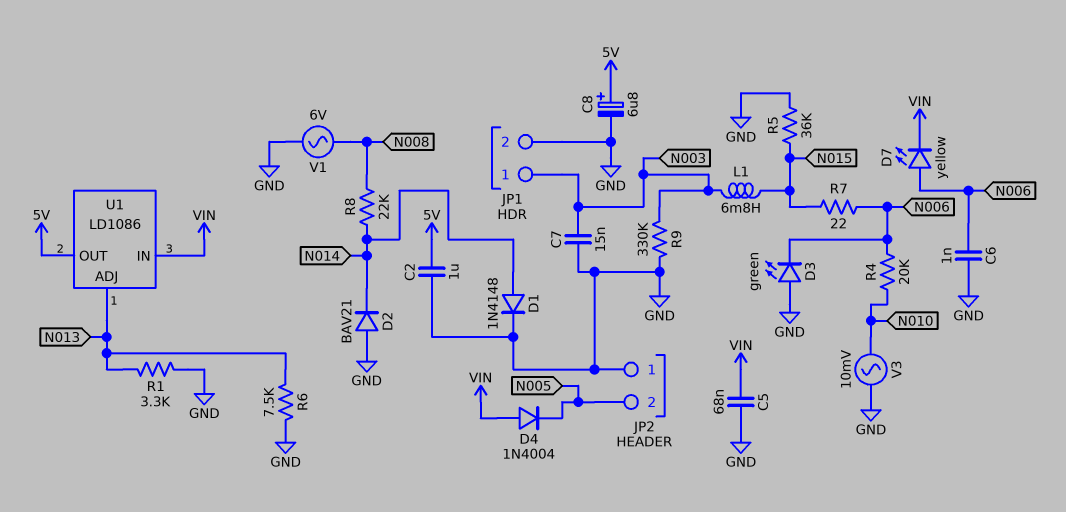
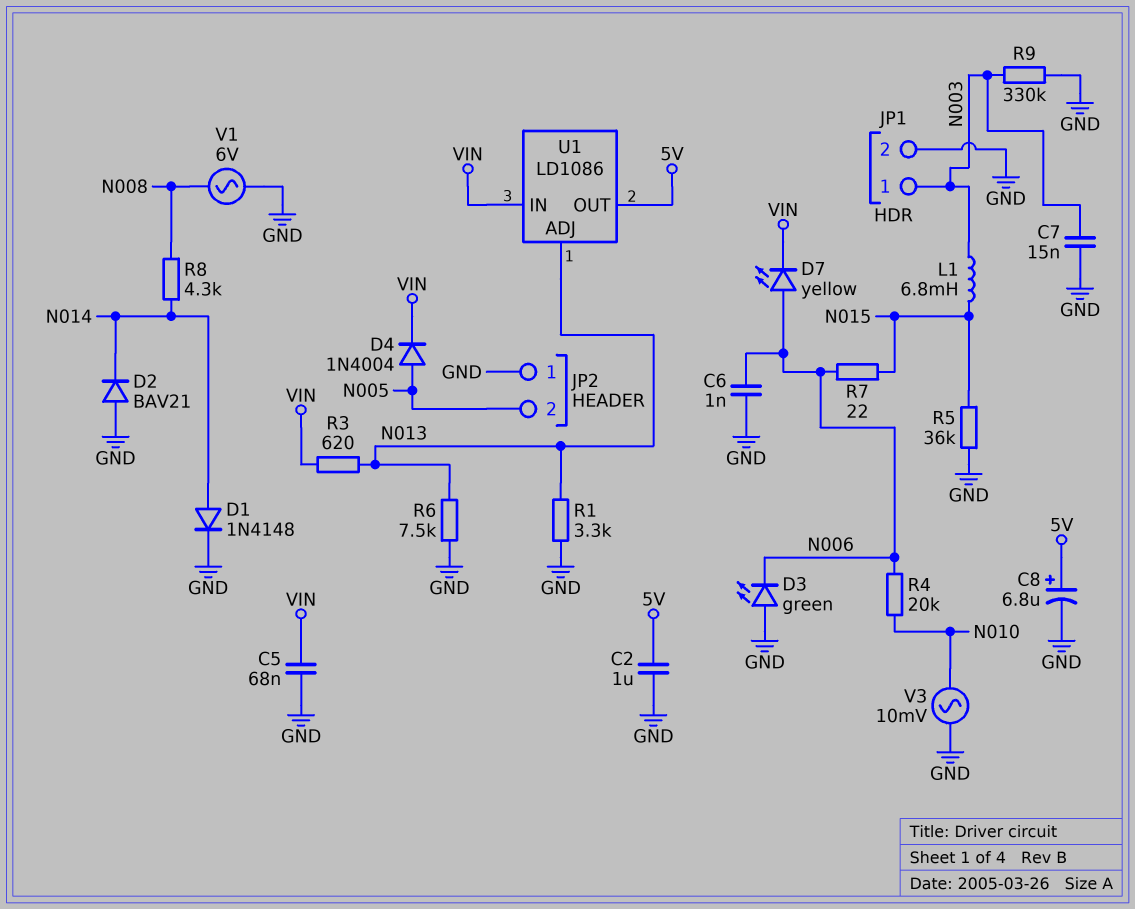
D4: diode 1N4004 (A VIN, K N005) -> diode 1N4004 (A N005, K VIN)
R3: none -> 620 (N013, VIN)
R8: 22k (N008, N014) -> 4.3k (N008, N014)

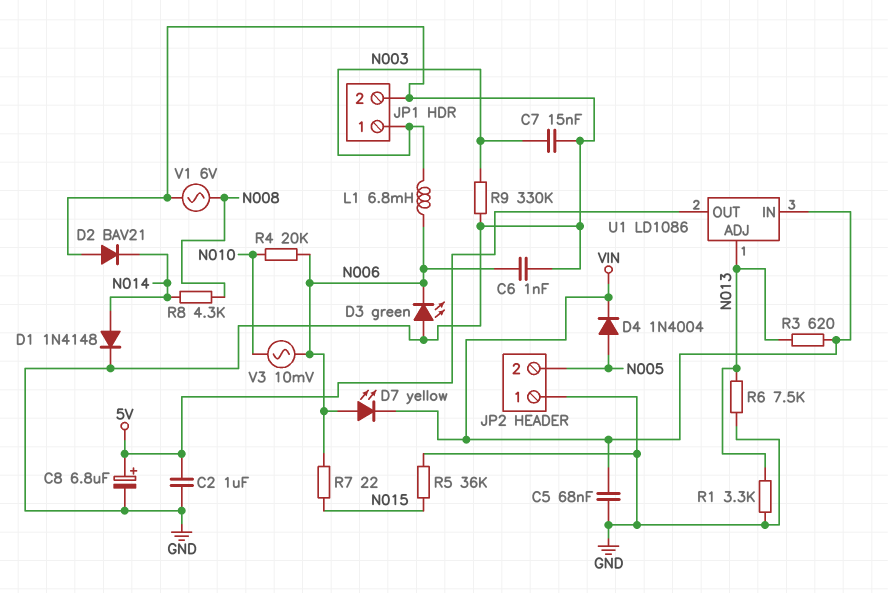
L1: 6.8mH (N003, N015) -> 6.8mH (N003, N006)
V3: AC 10mV (GND, N010) -> AC 10mV (N006, N010)

